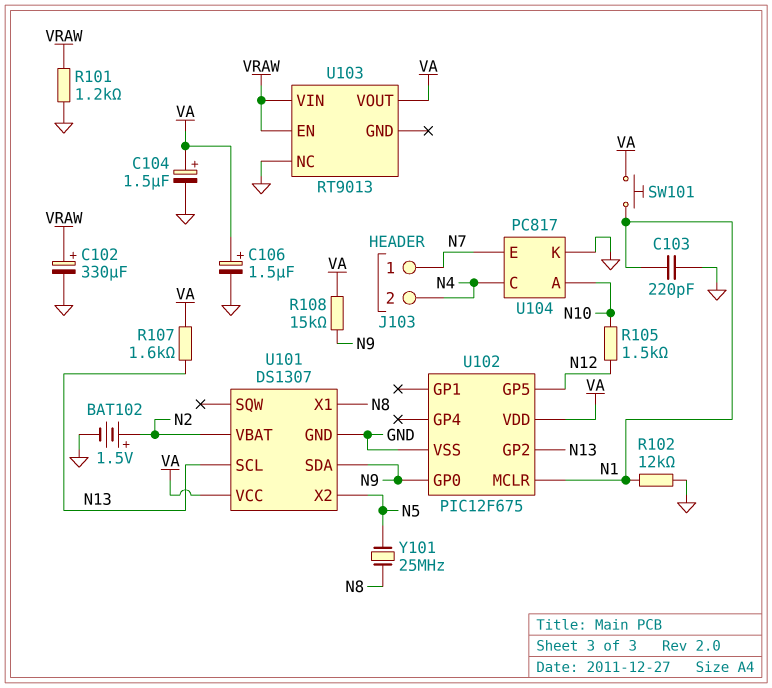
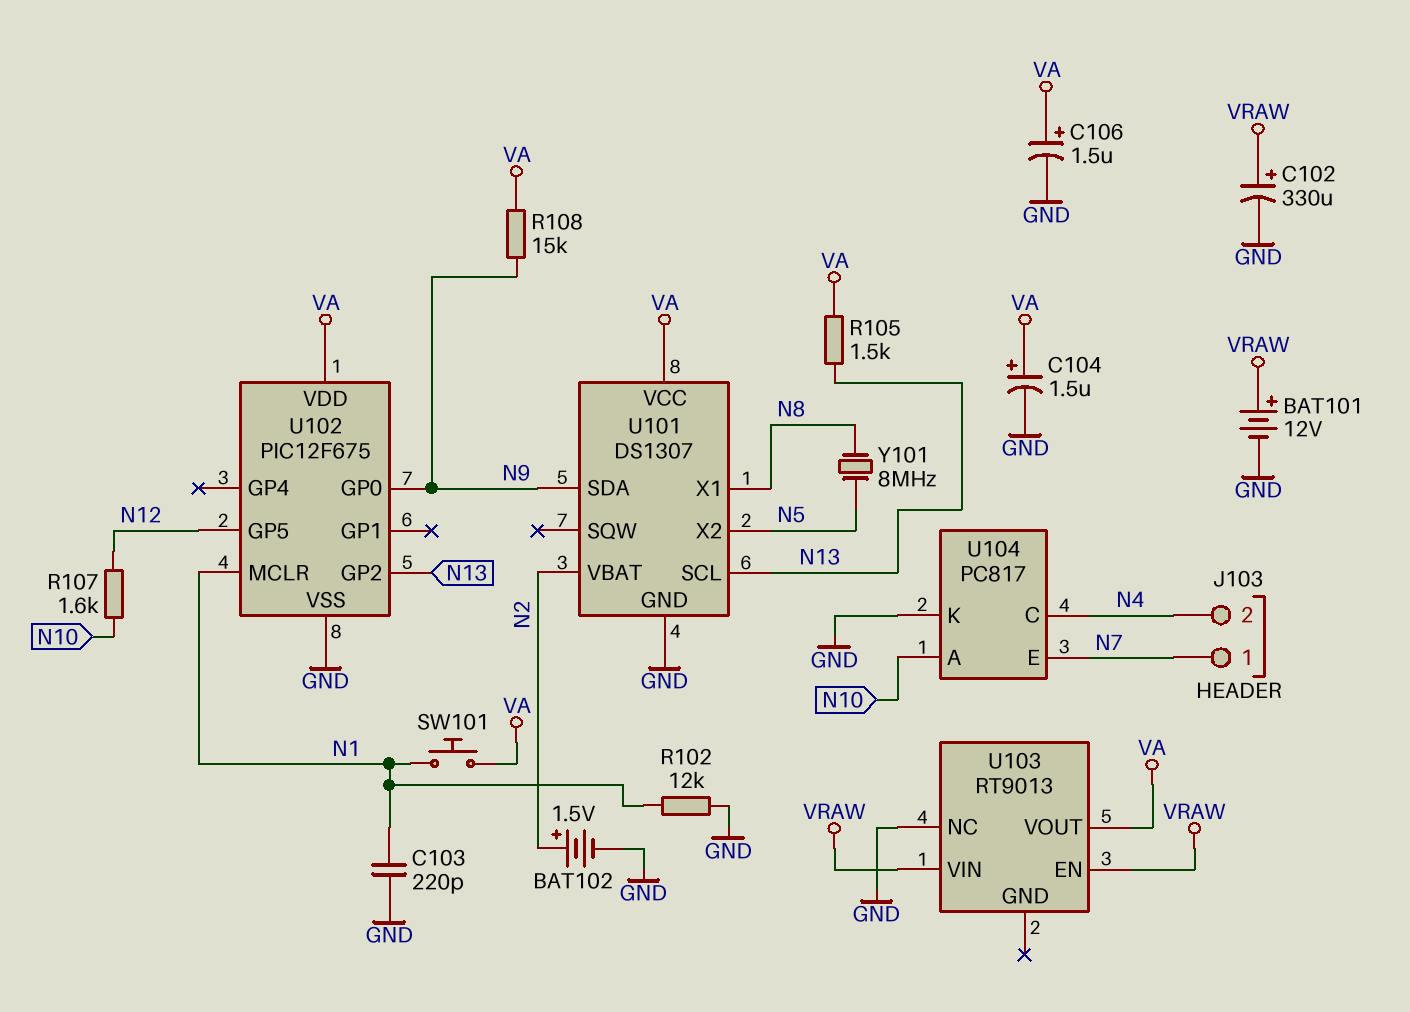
BAT101: none -> 12V (plus VRAW, minus GND)
R101: 1.2k (GND, VRAW) -> none
R105: 1.5k (N10, N12) -> 1.5k (N13, VA)
R107: 1.6k (N13, VA) -> 1.6k (N10, N12)
Y101: 25MHz (N5, N8) -> 8MHz (N5, N8)

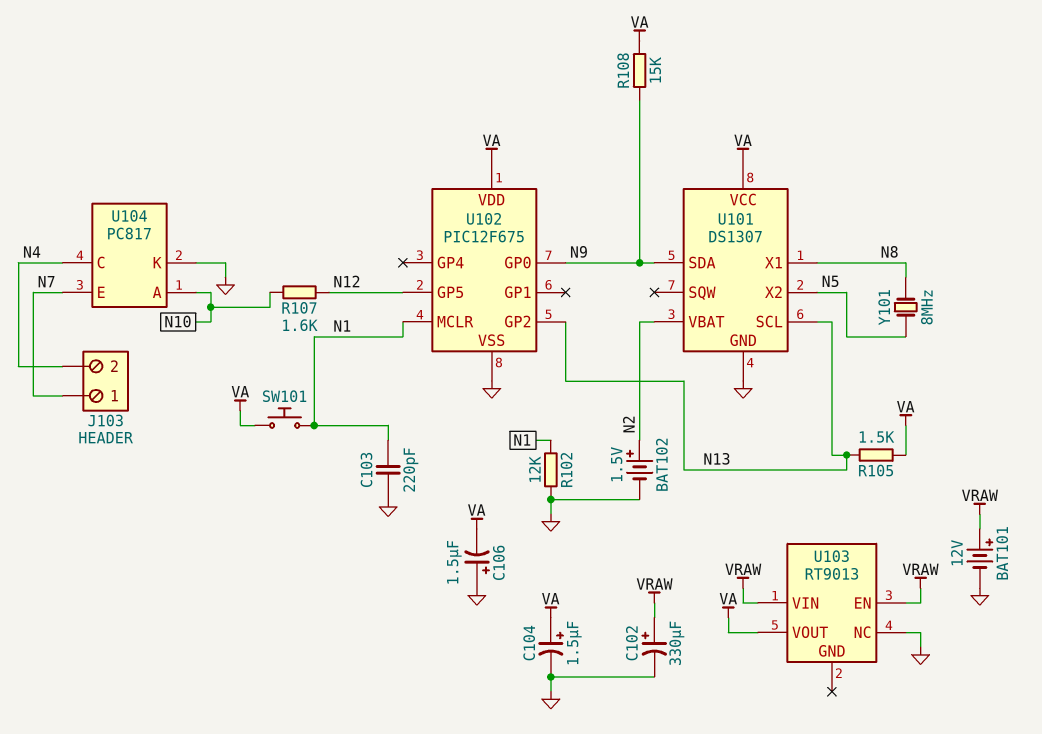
C106: 1.5uF (plus VA, minus GND) -> 1.5uF (plus GND, minus VA)

